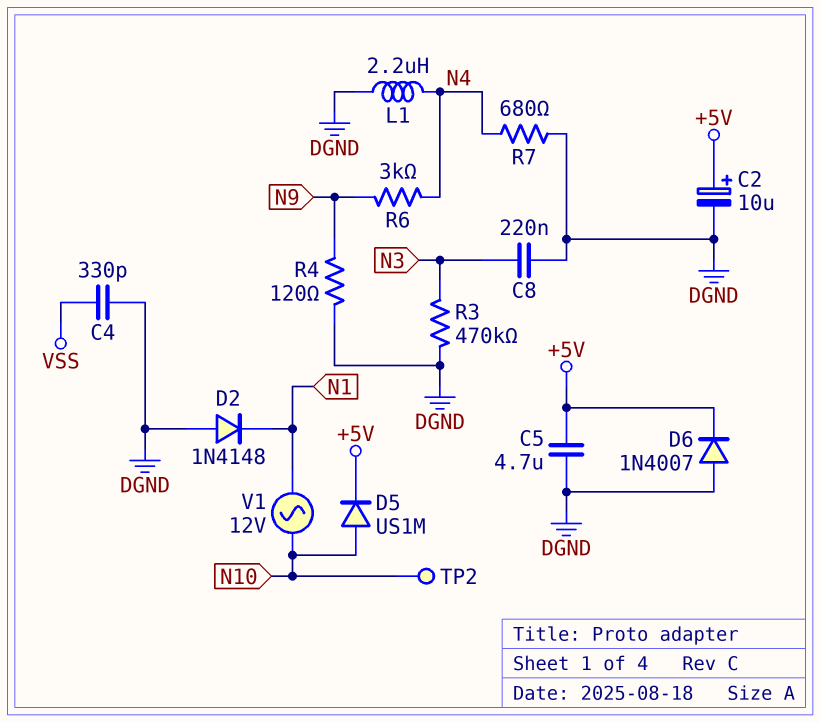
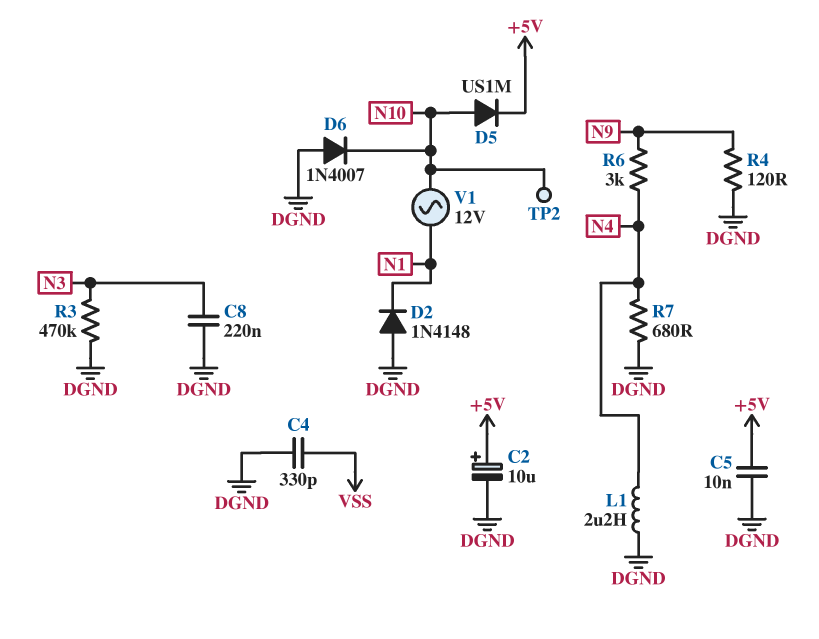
C5: 4.7uF (+5V, DGND) -> 10nF (+5V, DGND)
D6: diode 1N4007 (A DGND, K +5V) -> diode 1N4007 (A DGND, K N10)

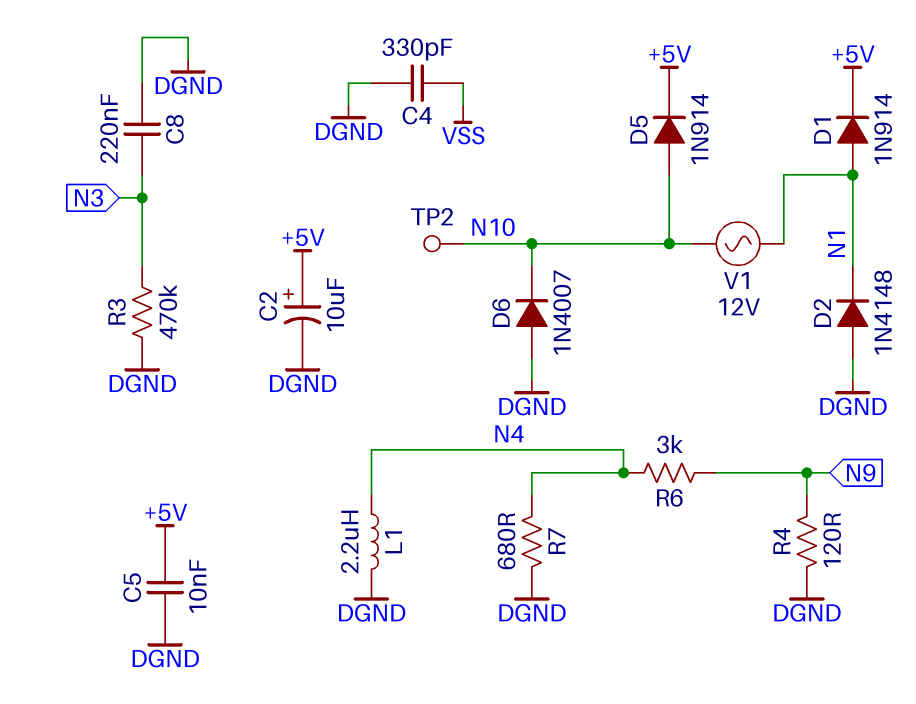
D1: none -> diode 1N914 (A N1, K +5V)
D5: diode US1M (A N10, K +5V) -> diode 1N914 (A N10, K +5V)

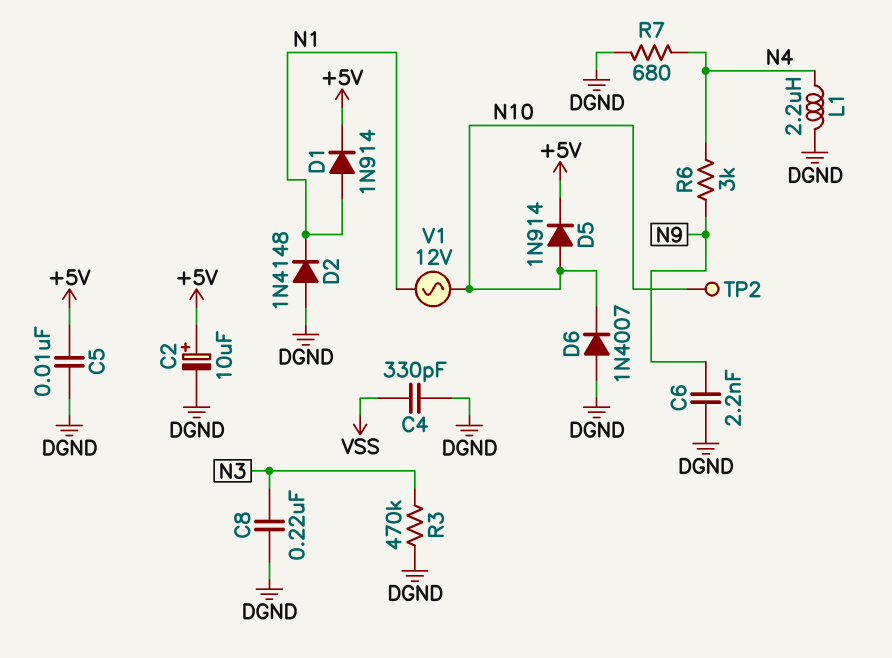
C6: none -> 2.2nF (DGND, N9)
R4: 120 (DGND, N9) -> none

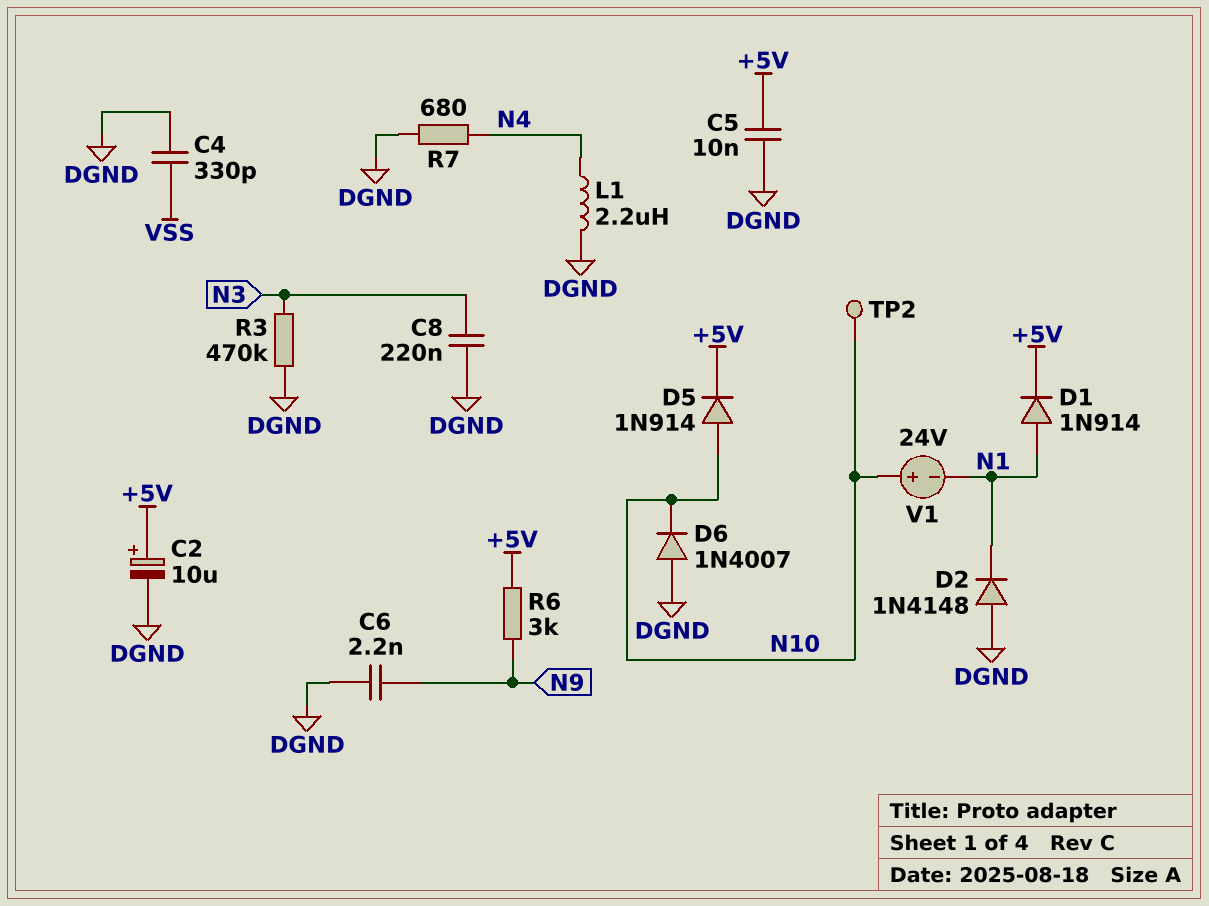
R6: 3k (N4, N9) -> 3k (+5V, N9)
V1: AC 12V (N1, N10) -> 24V (plus N10, minus N1)

